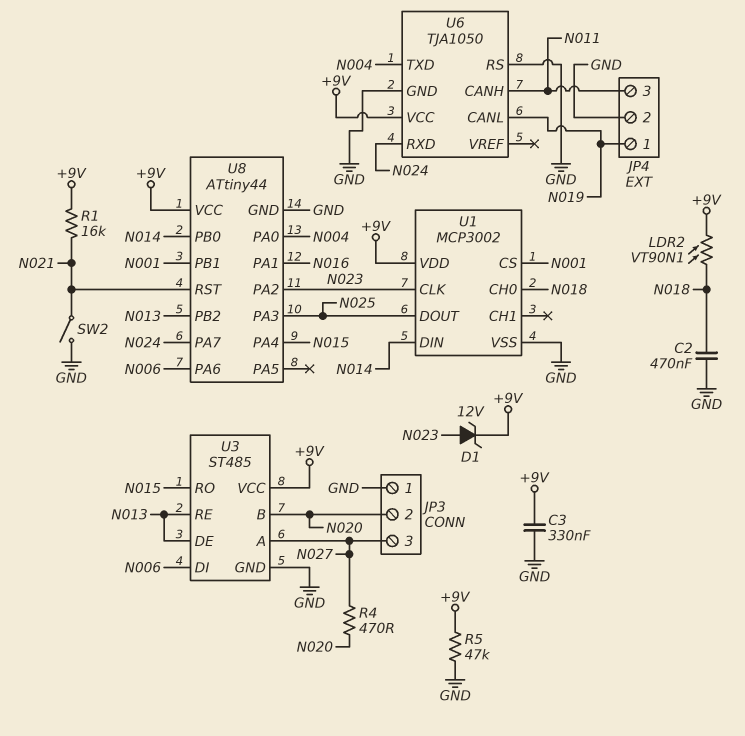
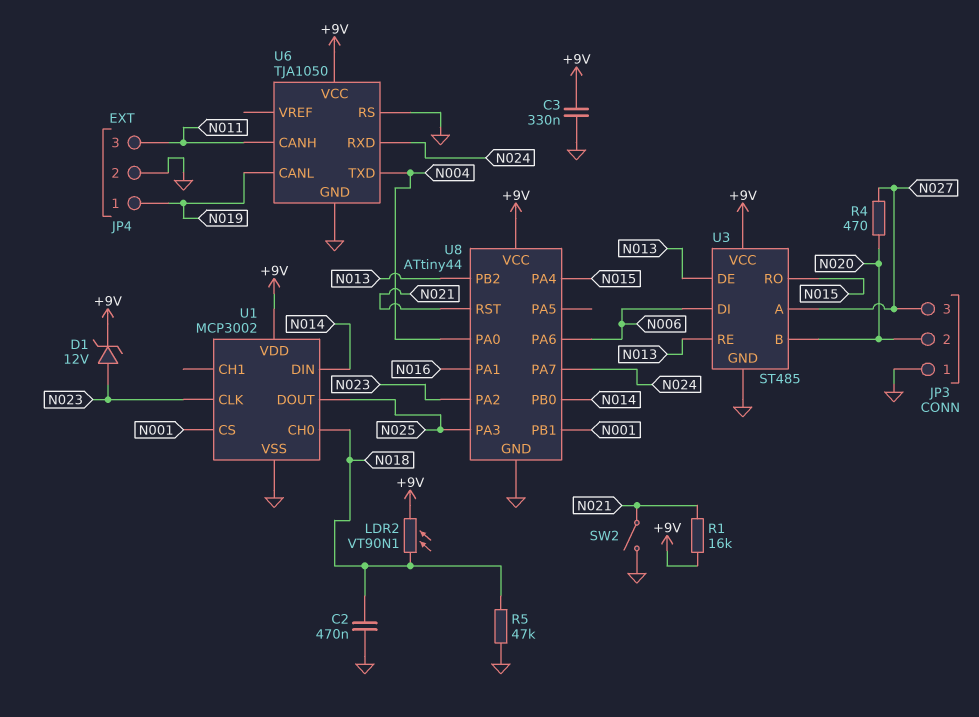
R5: 47k (+9V, GND) -> 47k (GND, N018)

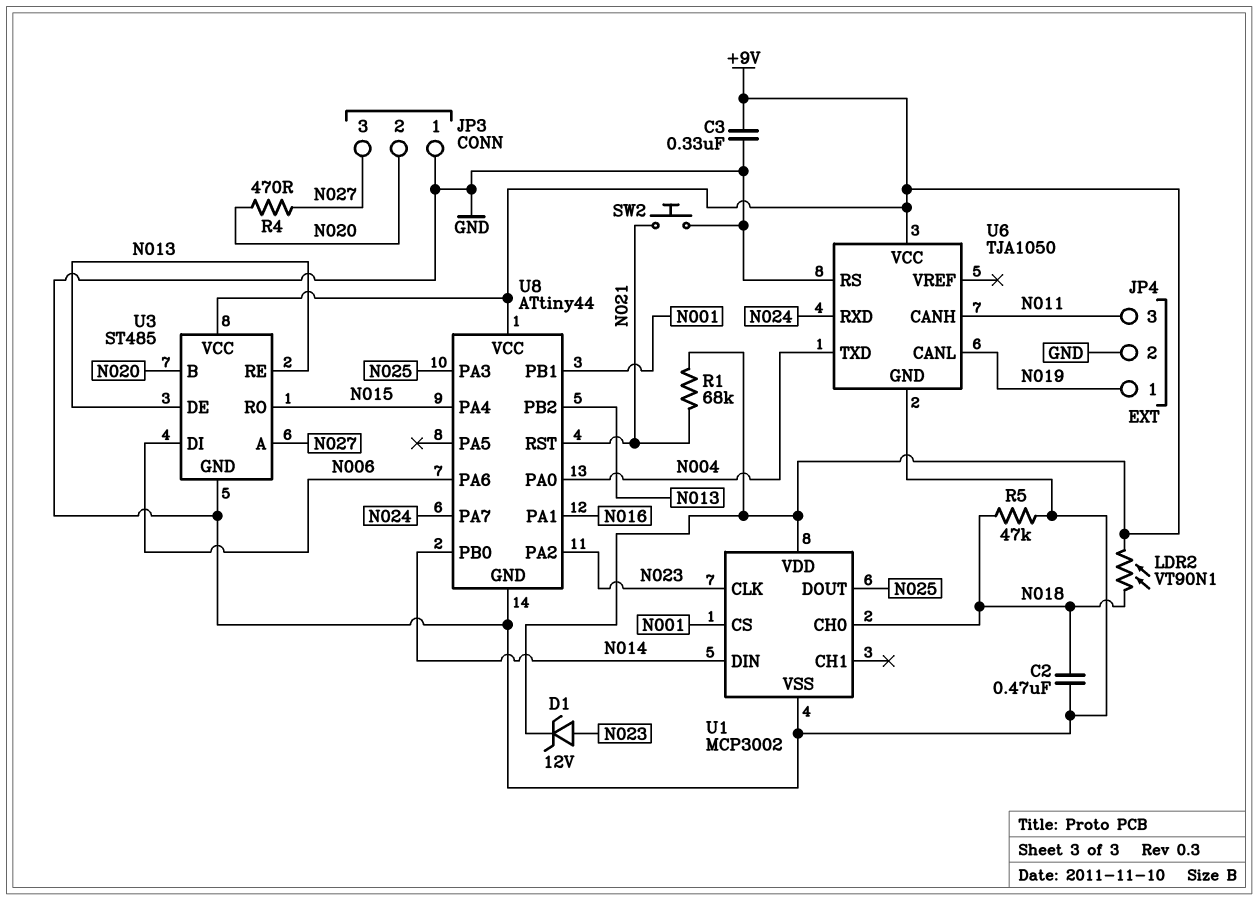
R1: 16k (+9V, N021) -> 68k (+9V, N021)
SW2: switch (GND, N021) -> button (GND, N021)

